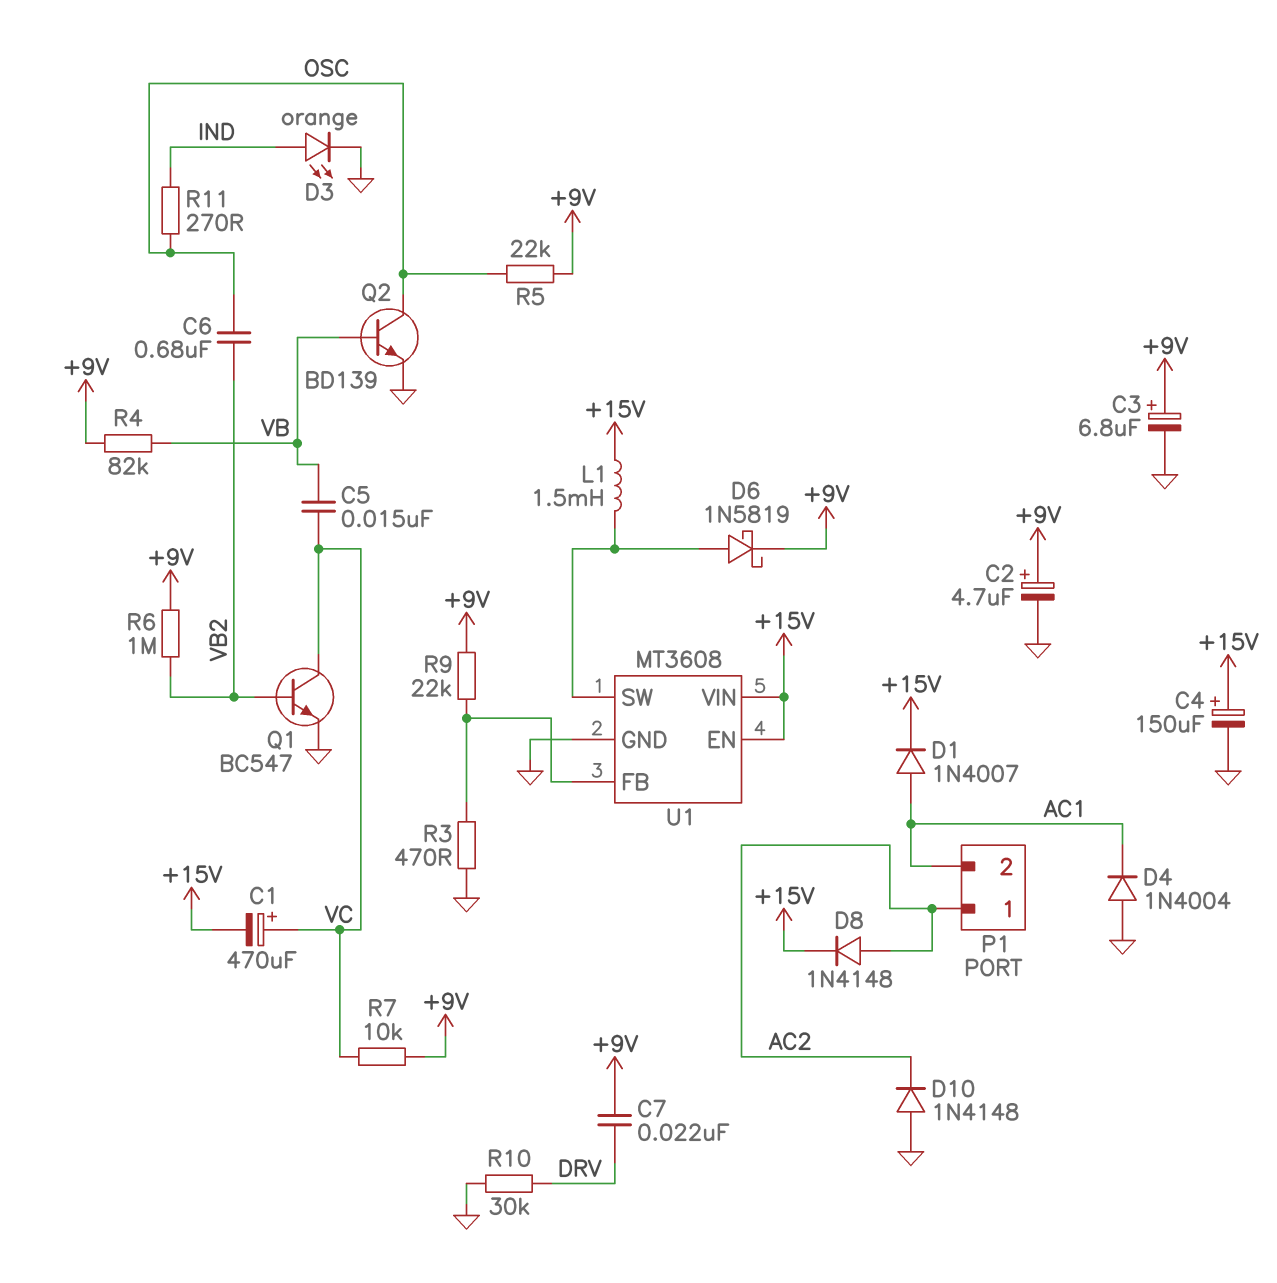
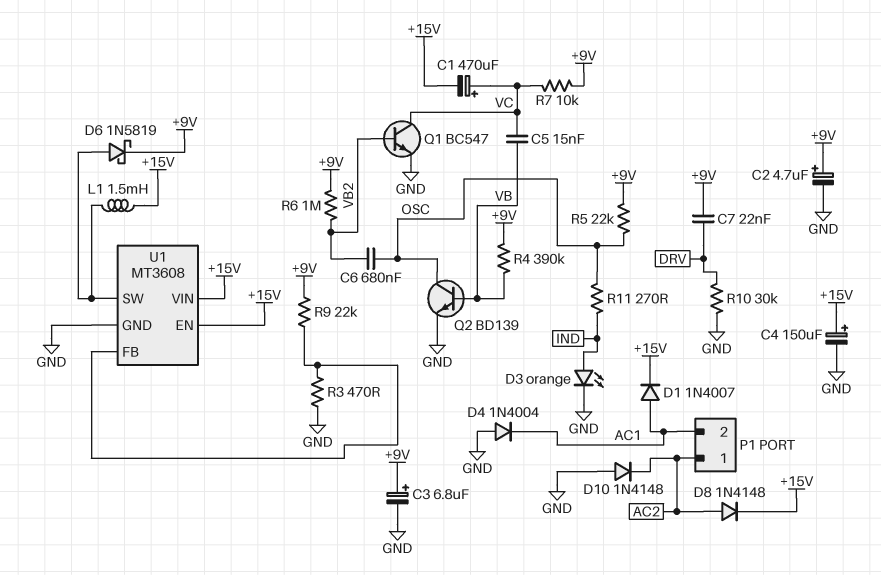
R4: 82k (+9V, VB) -> 390k (+9V, VB)

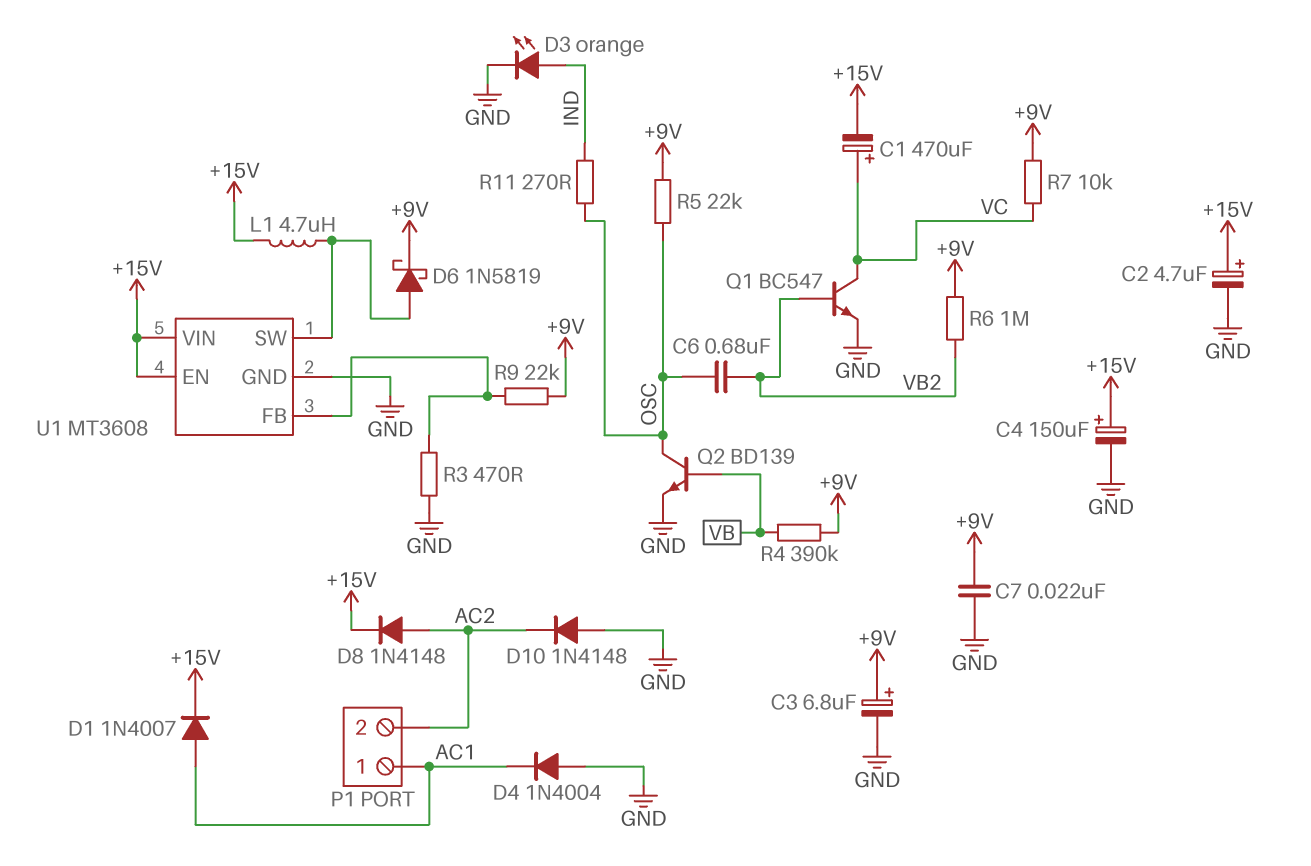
C2: 4.7uF (plus +9V, minus GND) -> 4.7uF (plus +15V, minus GND)
C5: 15nF (VB, VC) -> none
C7: 22nF (+9V, DRV) -> 22nF (+9V, GND)
L1: 1.5mH (+15V, U1/SW) -> 4.7uH (+15V, U1/SW)
P1 pin 1: AC2 -> AC1
P1 pin 2: AC1 -> AC2
R10: 30k (DRV, GND) -> none

